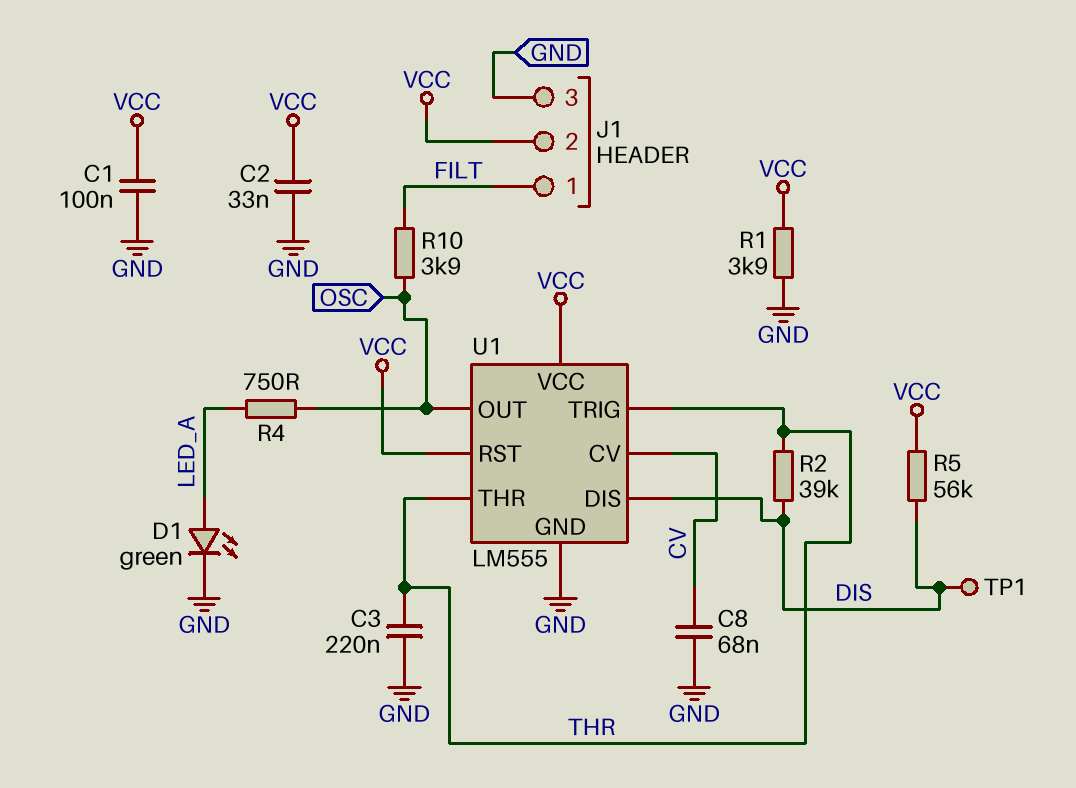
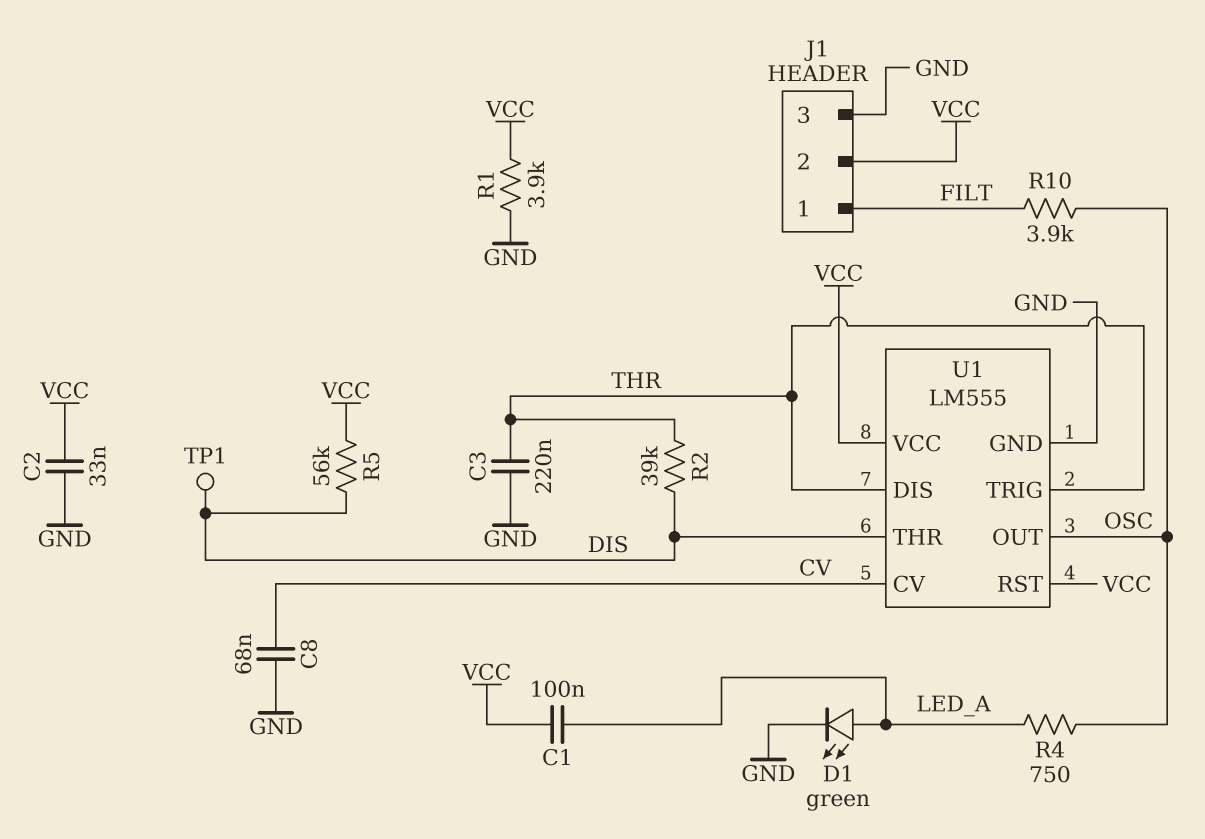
C1: 100nF (GND, VCC) -> 100nF (LED_A, VCC)
U1 pin DIS: DIS -> THR
U1 pin THR: THR -> DIS

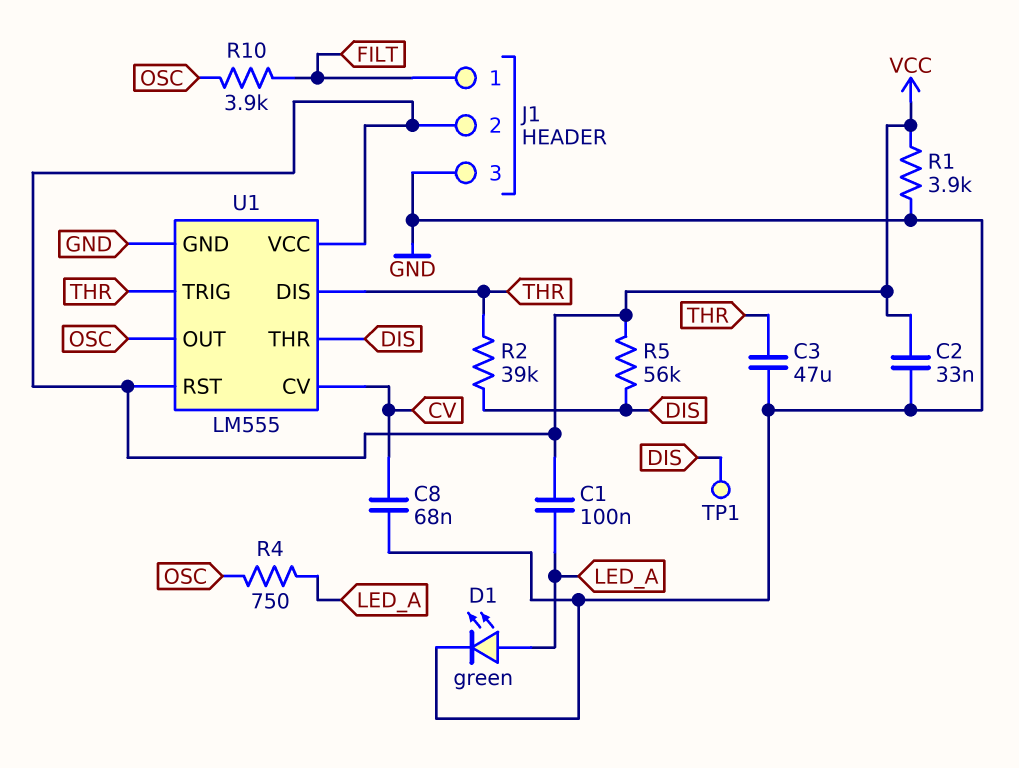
C3: 220nF (GND, THR) -> 47uF (GND, THR)

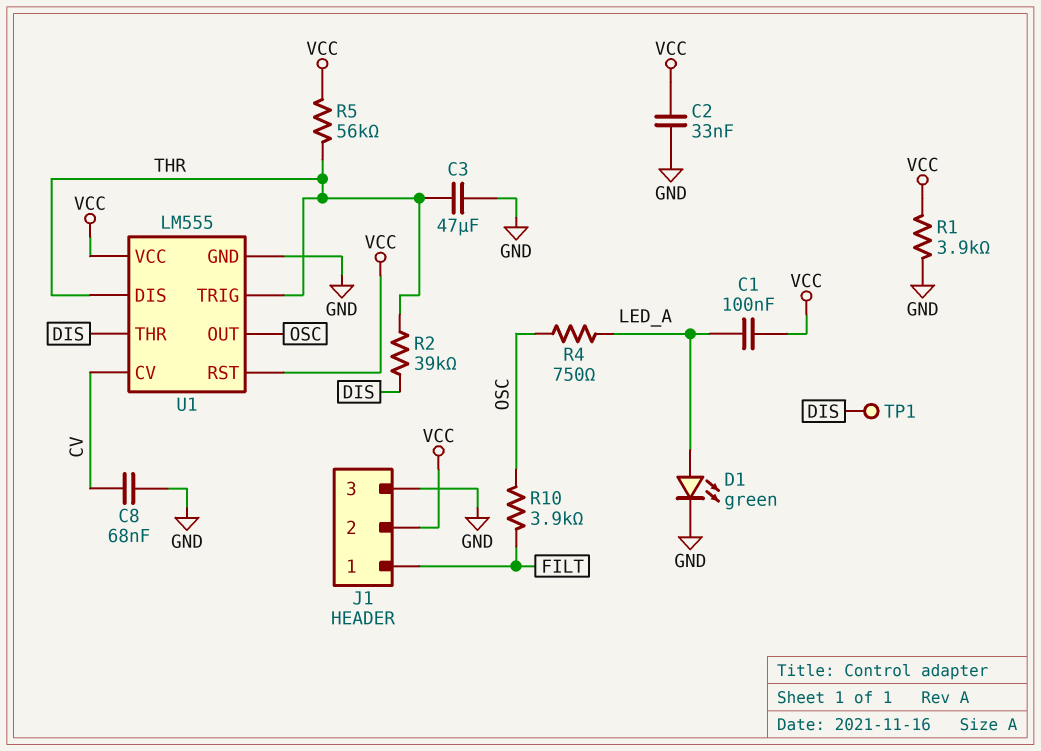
R5: 56k (DIS, VCC) -> 56k (THR, VCC)

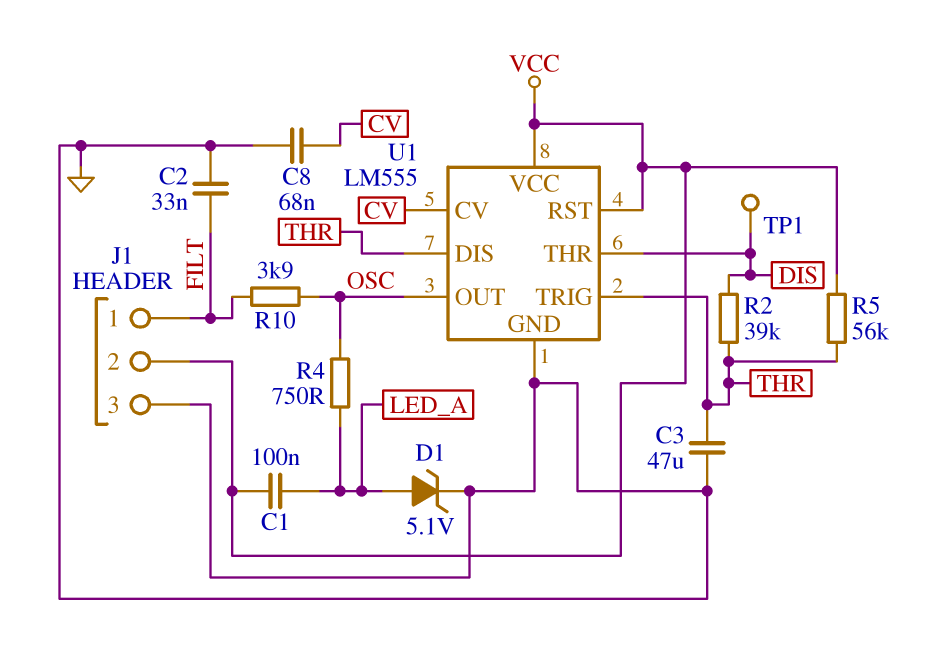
C2: 33nF (GND, VCC) -> 33nF (FILT, GND)
D1: LED green (A LED_A, K GND) -> zener 5.1V (A LED_A, K GND)
R1: 3.9k (GND, VCC) -> none

